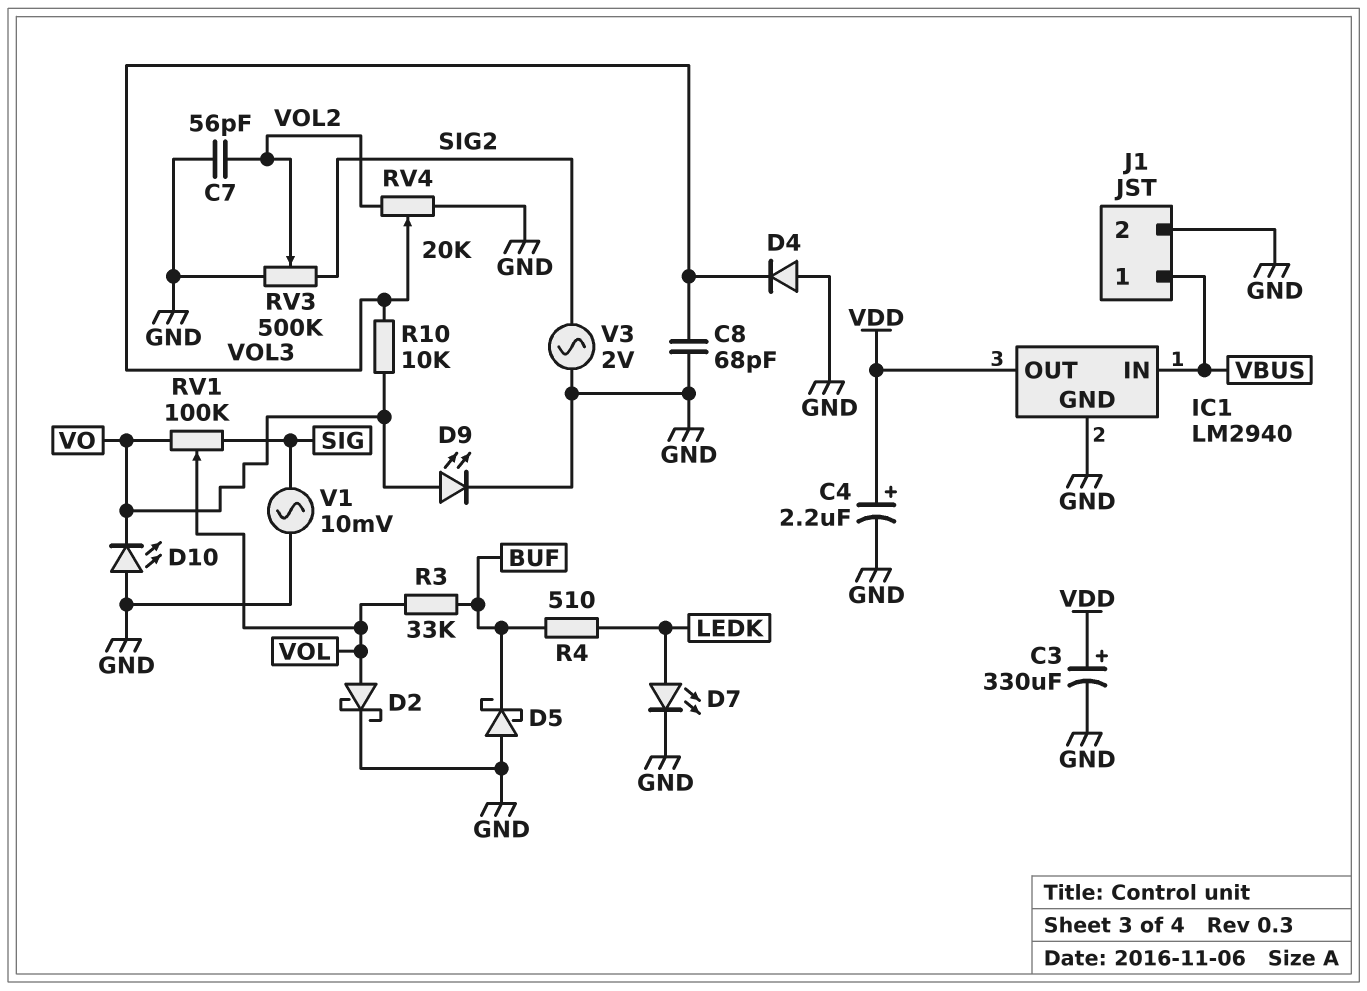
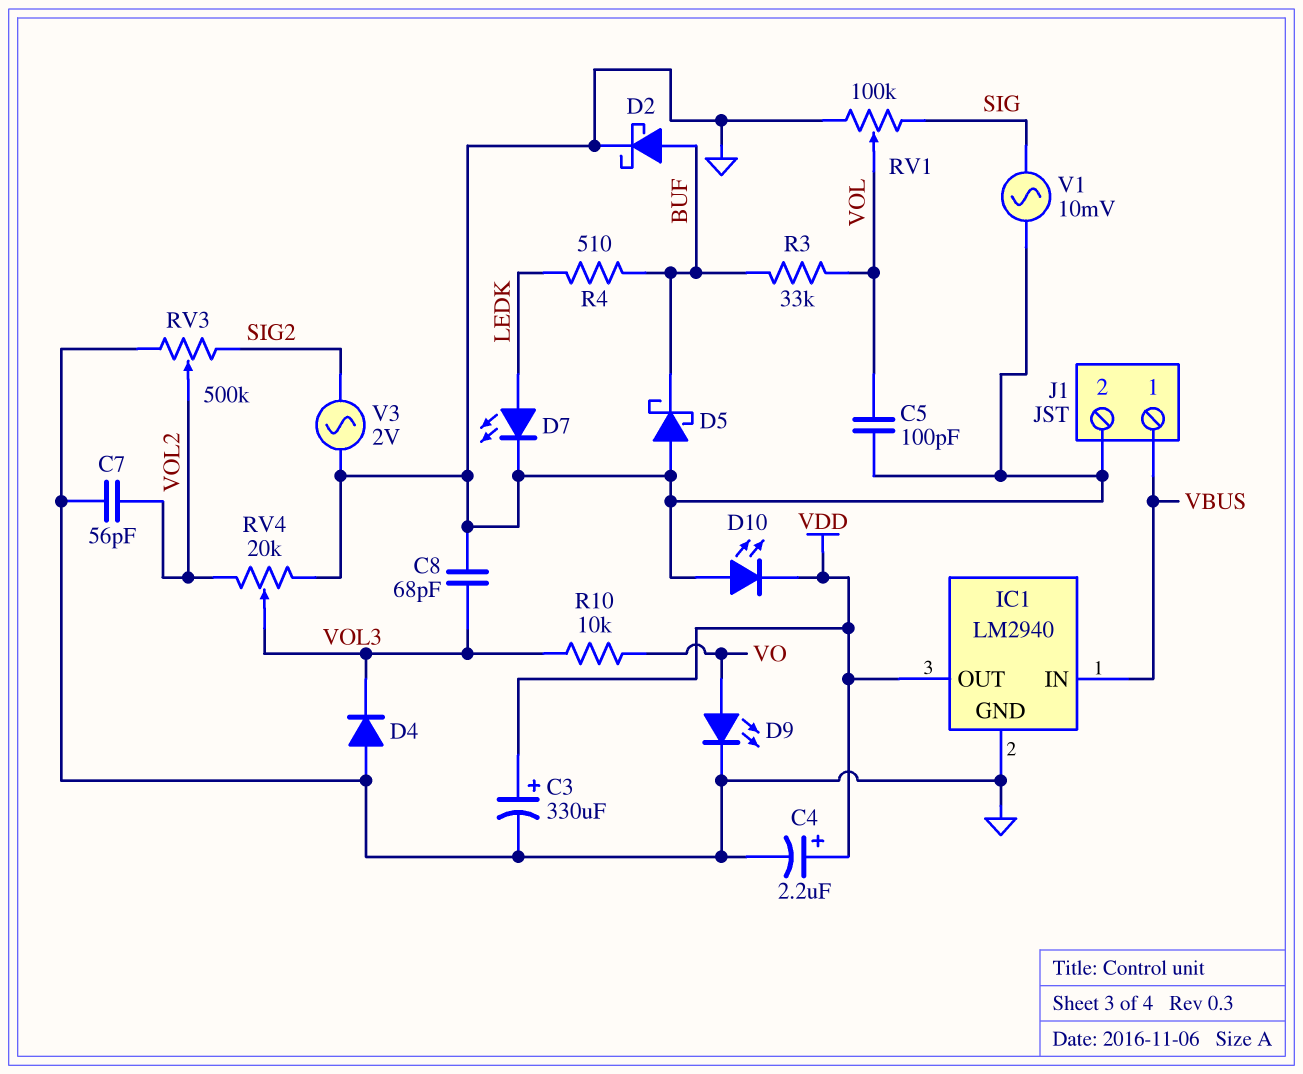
C5: none -> 100pF (GND, VOL)
D2: schottky (A VOL, K GND) -> schottky (A BUF, K GND)
D10: LED (A GND, K VO) -> LED (A GND, K VDD)
RV1: 100k (SIG, VO, wiper VOL) -> 100k (GND, SIG, wiper VOL)

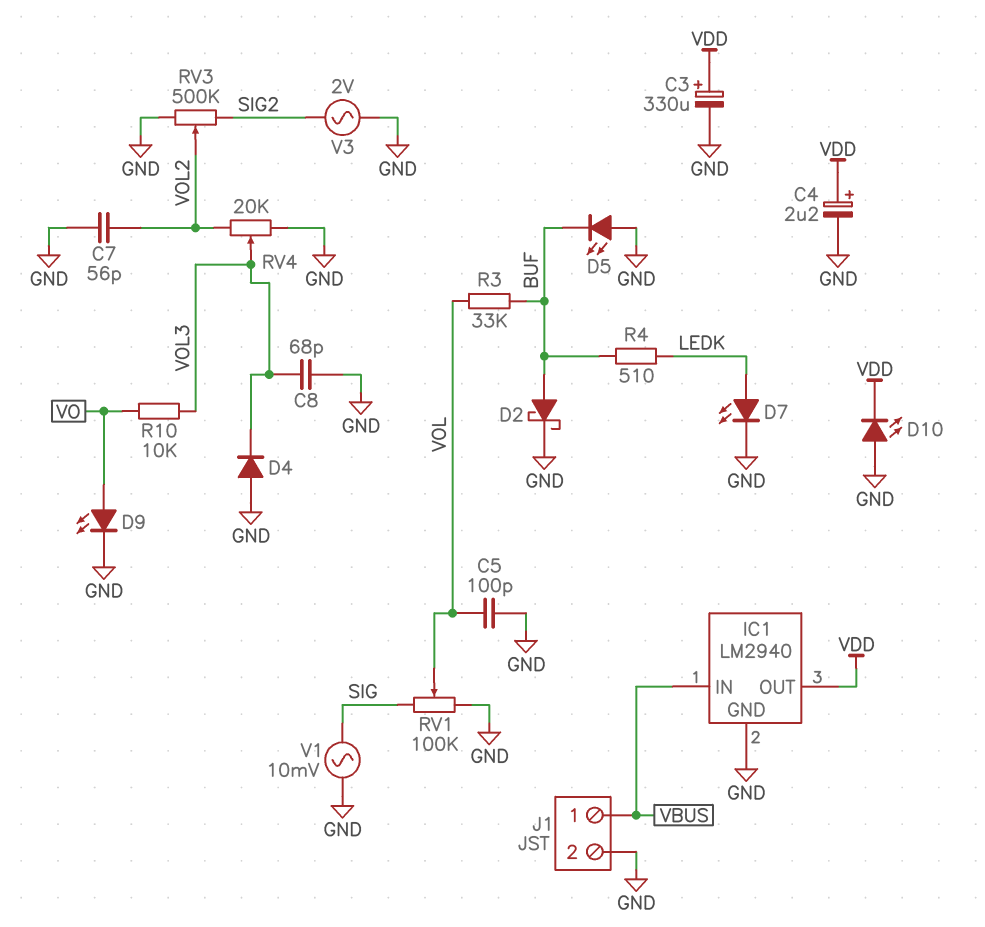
D5: schottky (A GND, K BUF) -> LED (A GND, K BUF)

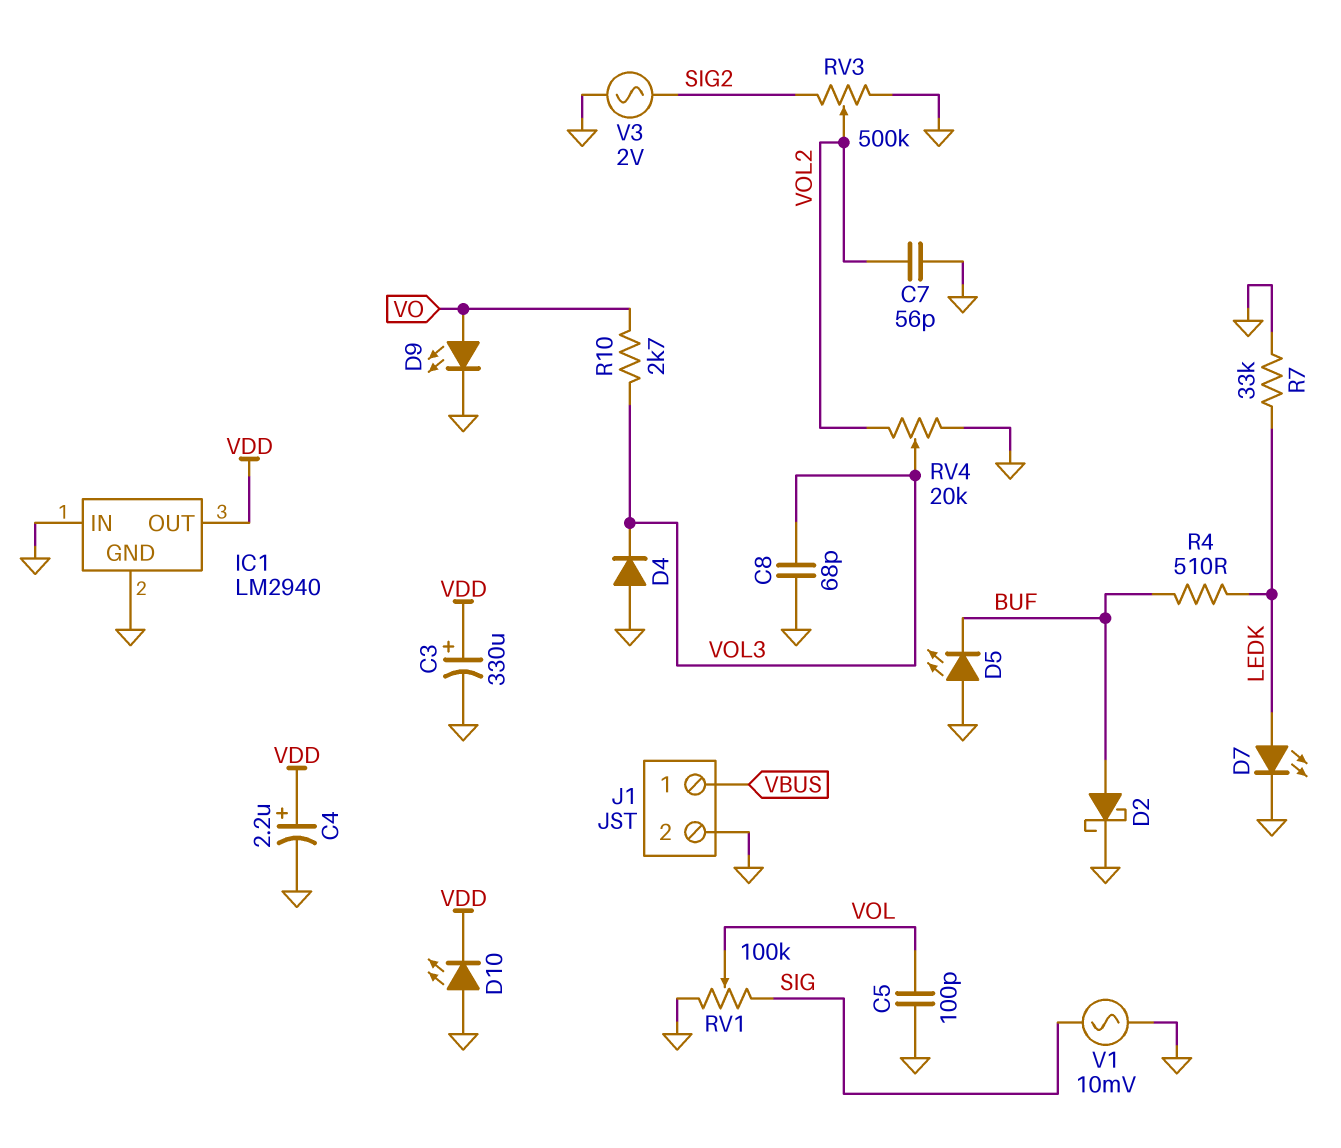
IC1 pin IN: VBUS -> GND
R3: 33k (BUF, VOL) -> none
R7: none -> 33k (GND, LEDK)
R10: 10k (VO, VOL3) -> 2.7k (VO, VOL3)

